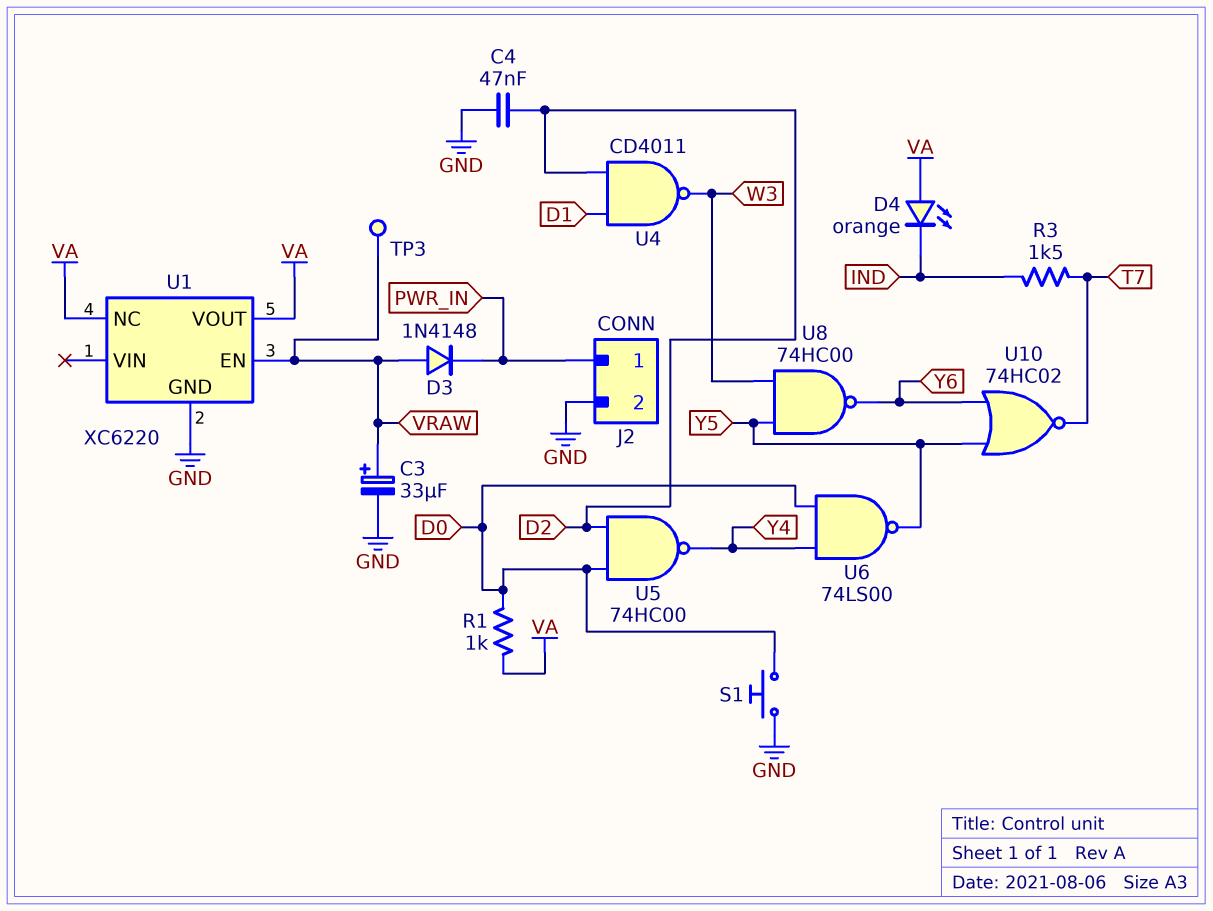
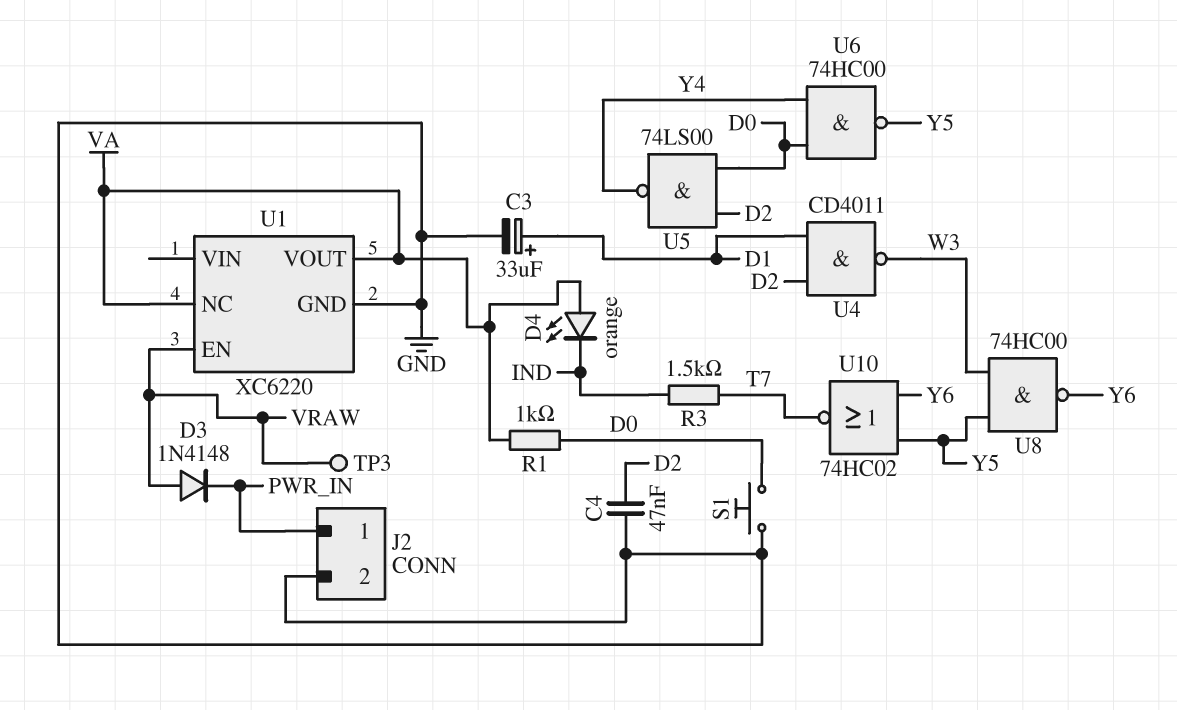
C3: 33uF (plus VRAW, minus GND) -> 33uF (plus D1, minus GND)
U5: NAND 74HC00 (in D0, in D2, out Y4) -> NAND 74LS00 (in D0, in D2, out Y4)
U6: NAND 74LS00 (in D0, in Y4, out Y5) -> NAND 74HC00 (in D0, in Y4, out Y5)

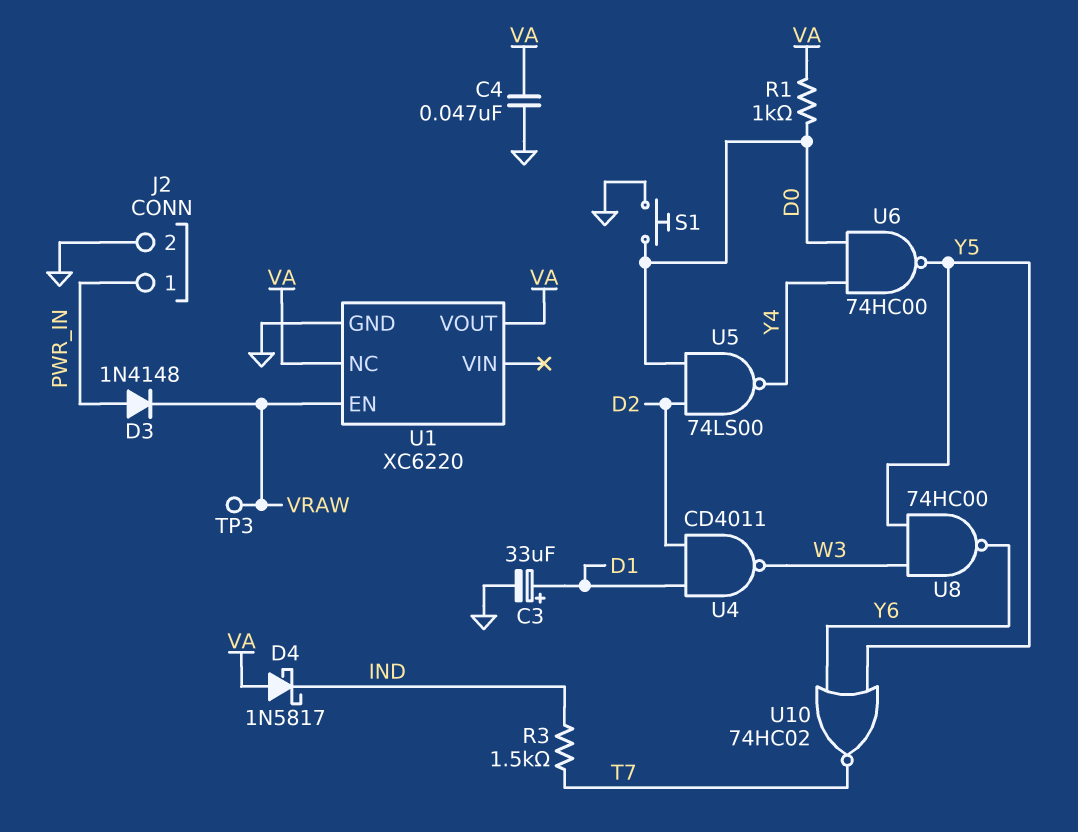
C4: 47nF (D2, GND) -> 47nF (GND, VA)
D3: diode 1N4148 (A VRAW, K PWR_IN) -> diode 1N4148 (A PWR_IN, K VRAW)
D4: LED orange (A VA, K IND) -> schottky 1N5817 (A VA, K IND)

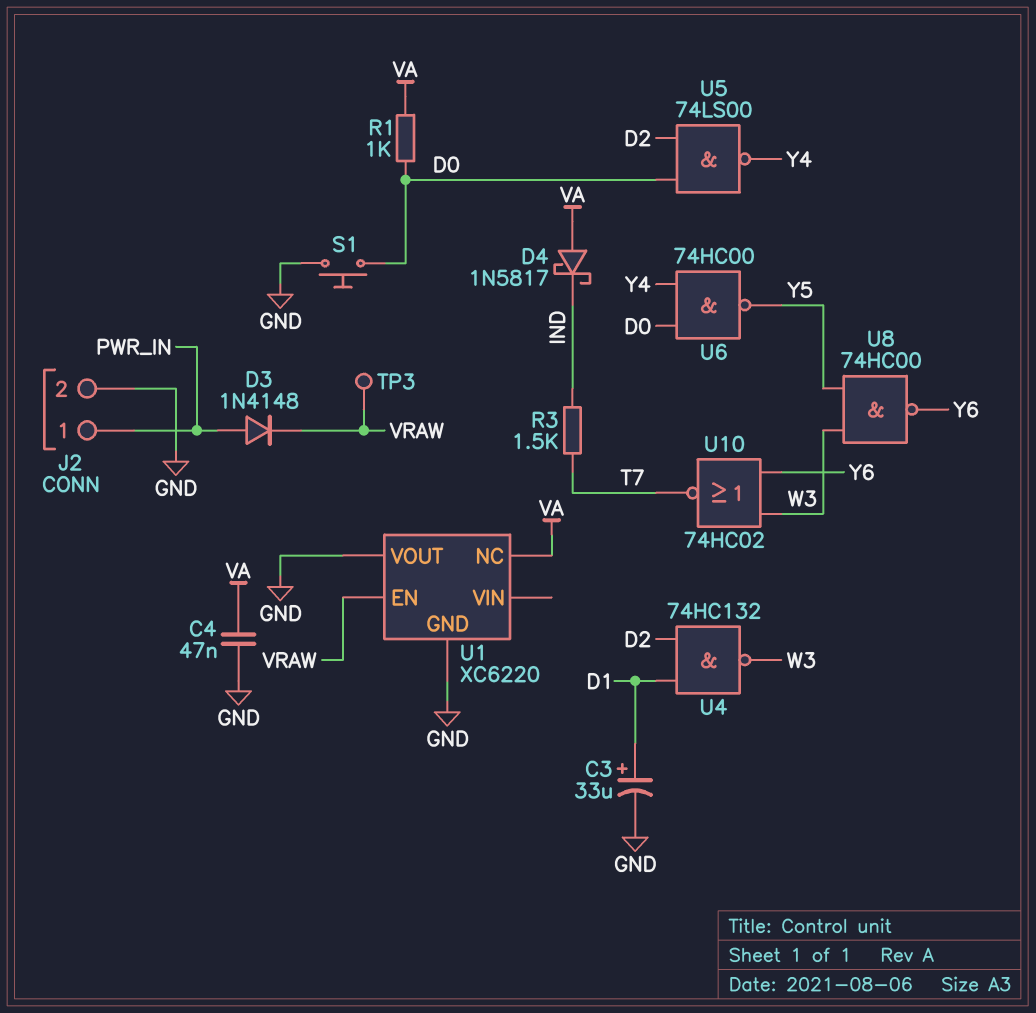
U1 pin VOUT: VA -> GND
U4: NAND CD4011 (in D1, in D2, out W3) -> NAND 74HC132 (in D1, in D2, out W3)
U10: NOR 74HC02 (in Y5, in Y6, out T7) -> NOR 74HC02 (in W3, in Y6, out T7)

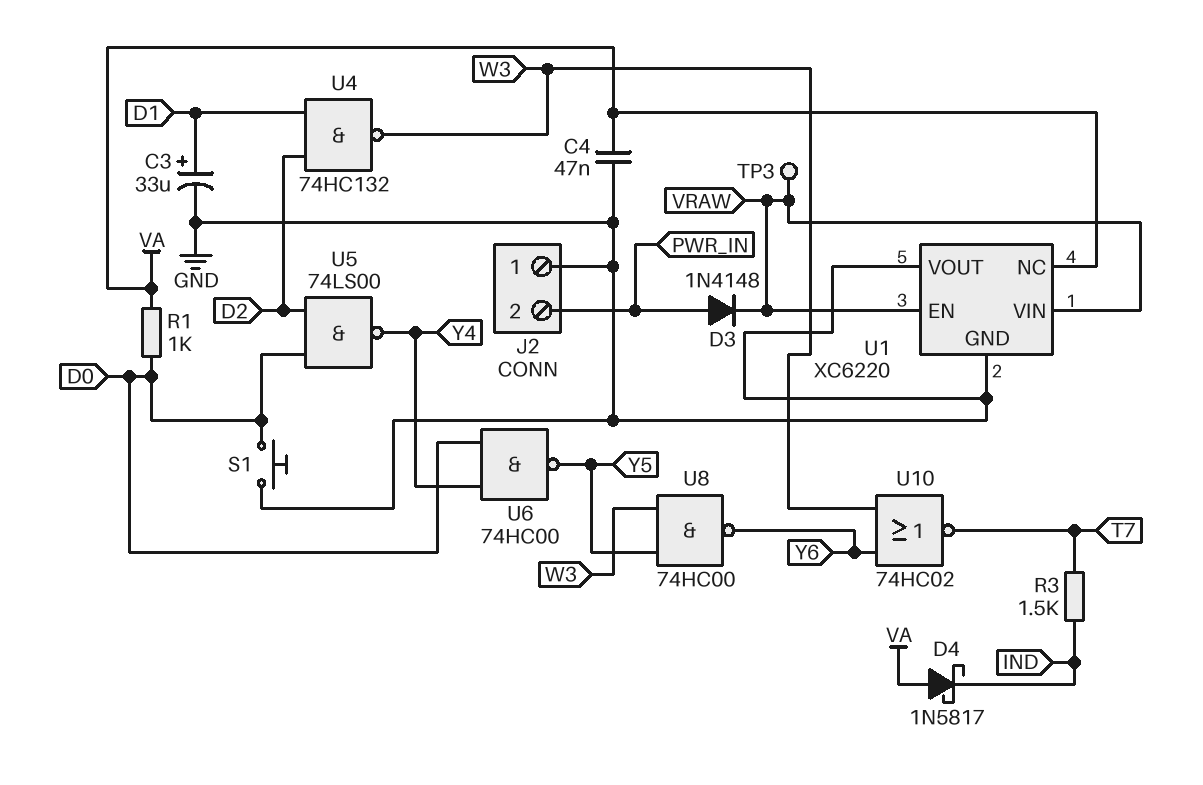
J2 pin 1: PWR_IN -> GND
J2 pin 2: GND -> PWR_IN
U1 pin VIN: none -> VRAW

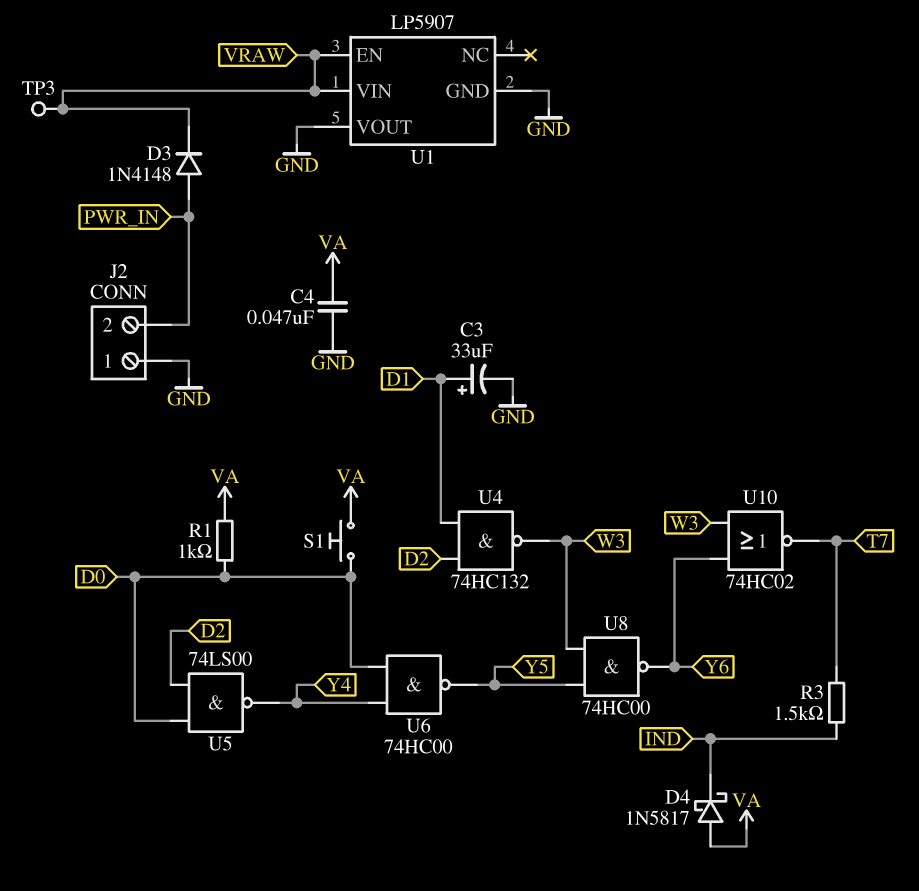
S1: button (D0, GND) -> button (D0, VA)
U1: XC6220 -> LP5907
U1 pin NC: VA -> none

